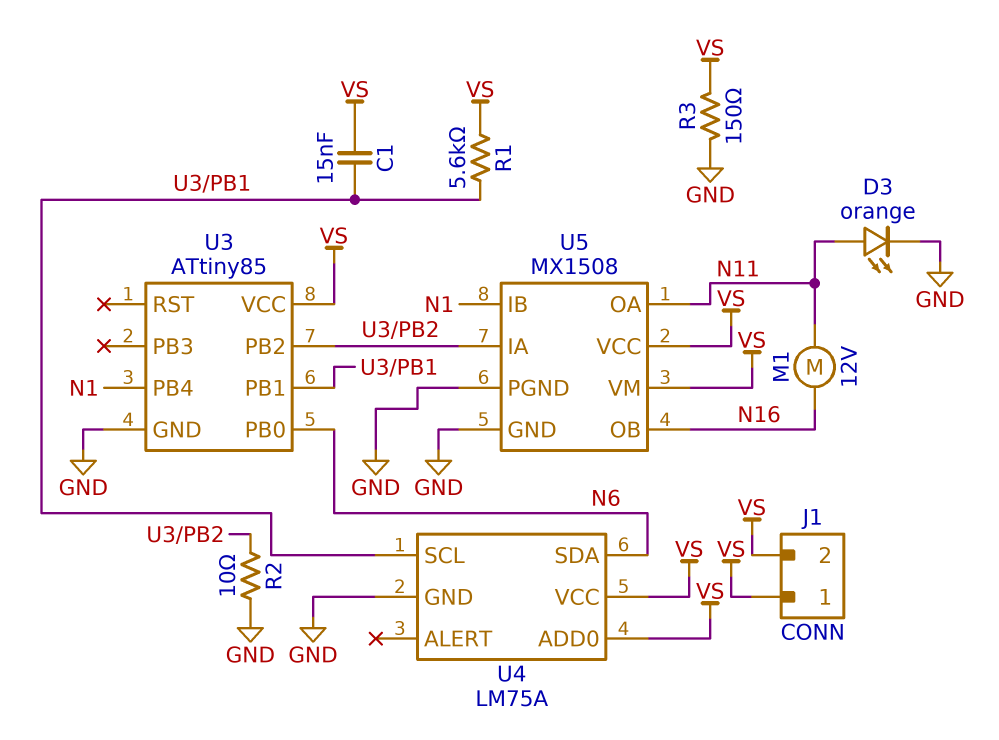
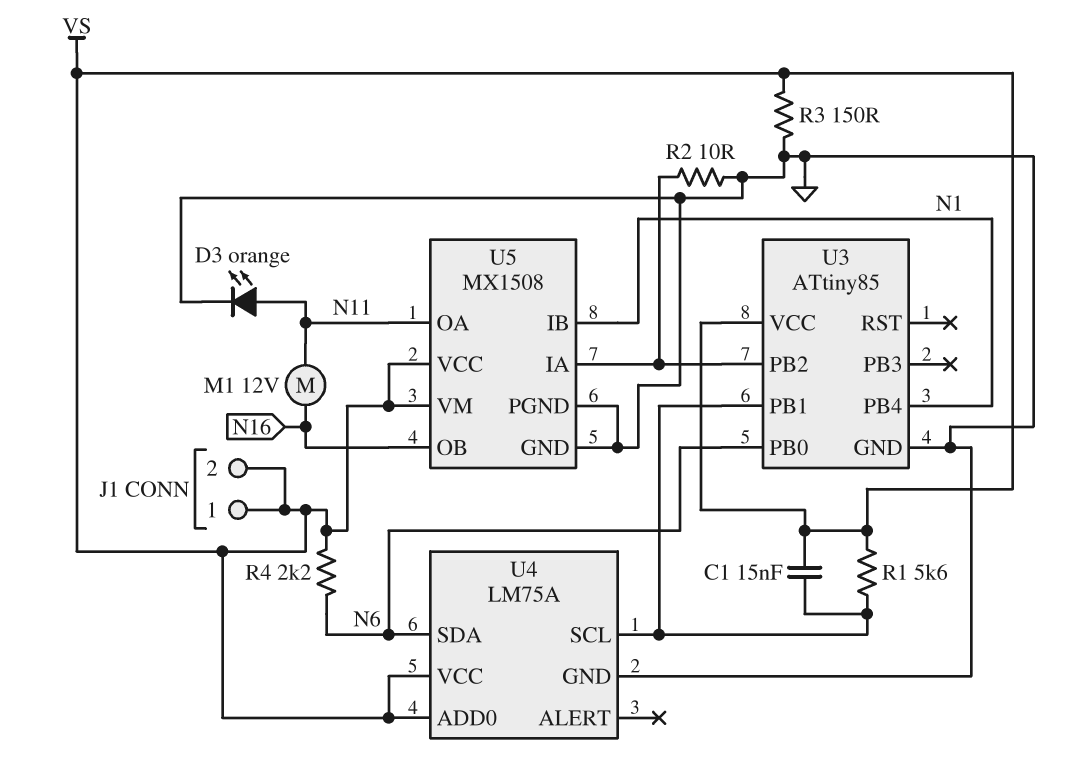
R4: none -> 2.2k (N6, VS)

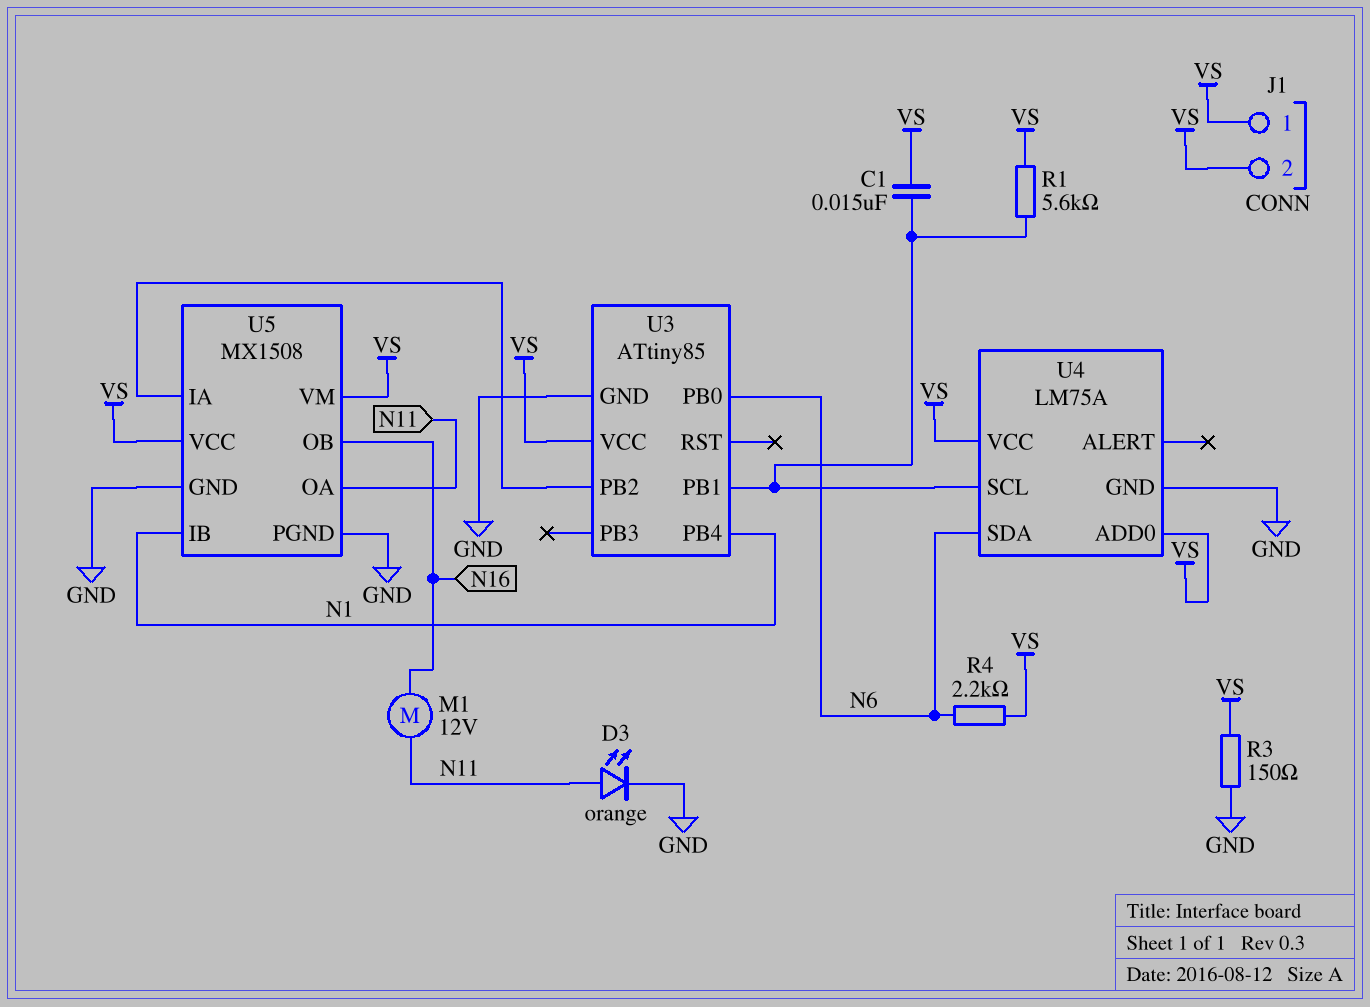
R2: 10 (GND, U3/PB2) -> none

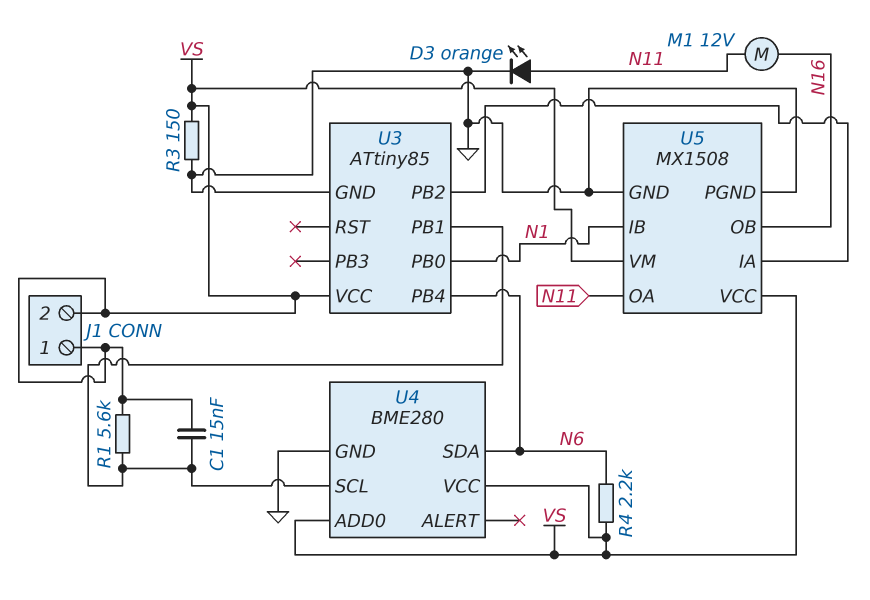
U3 pin PB0: N6 -> N1
U3 pin PB4: N1 -> N6
U4: LM75A -> BME280

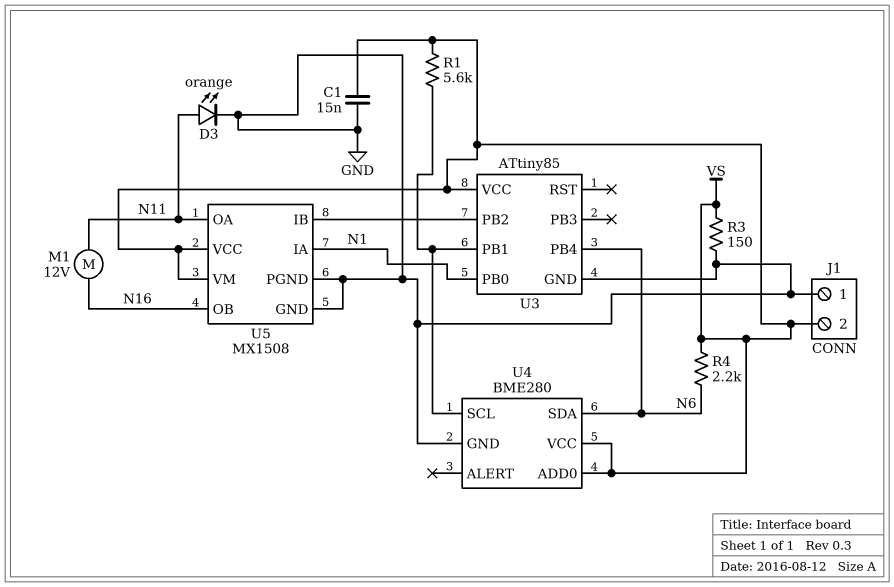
C1: 15nF (U3/PB1, VS) -> 15nF (GND, VS)
J1 pin 1: VS -> GND
U5 pin IA: U3/PB2 -> N1
U5 pin IB: N1 -> U3/PB2

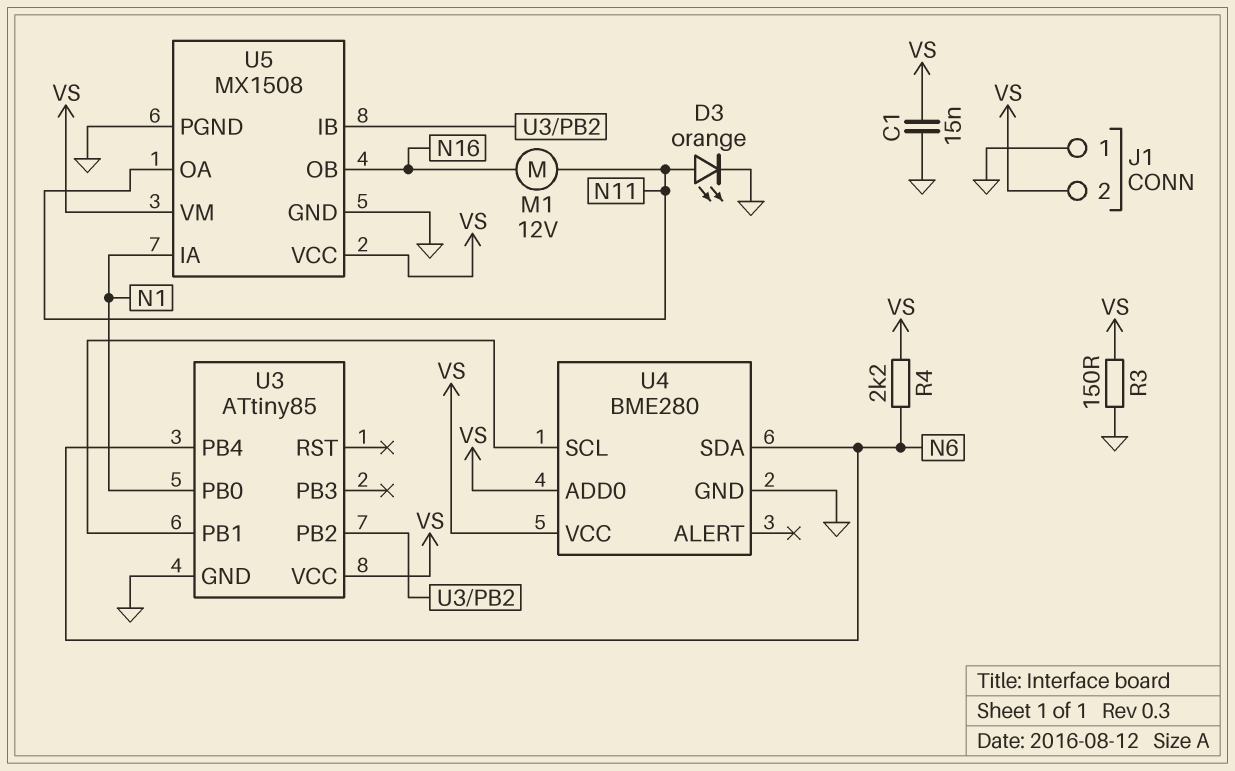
R1: 5.6k (U3/PB1, VS) -> none

